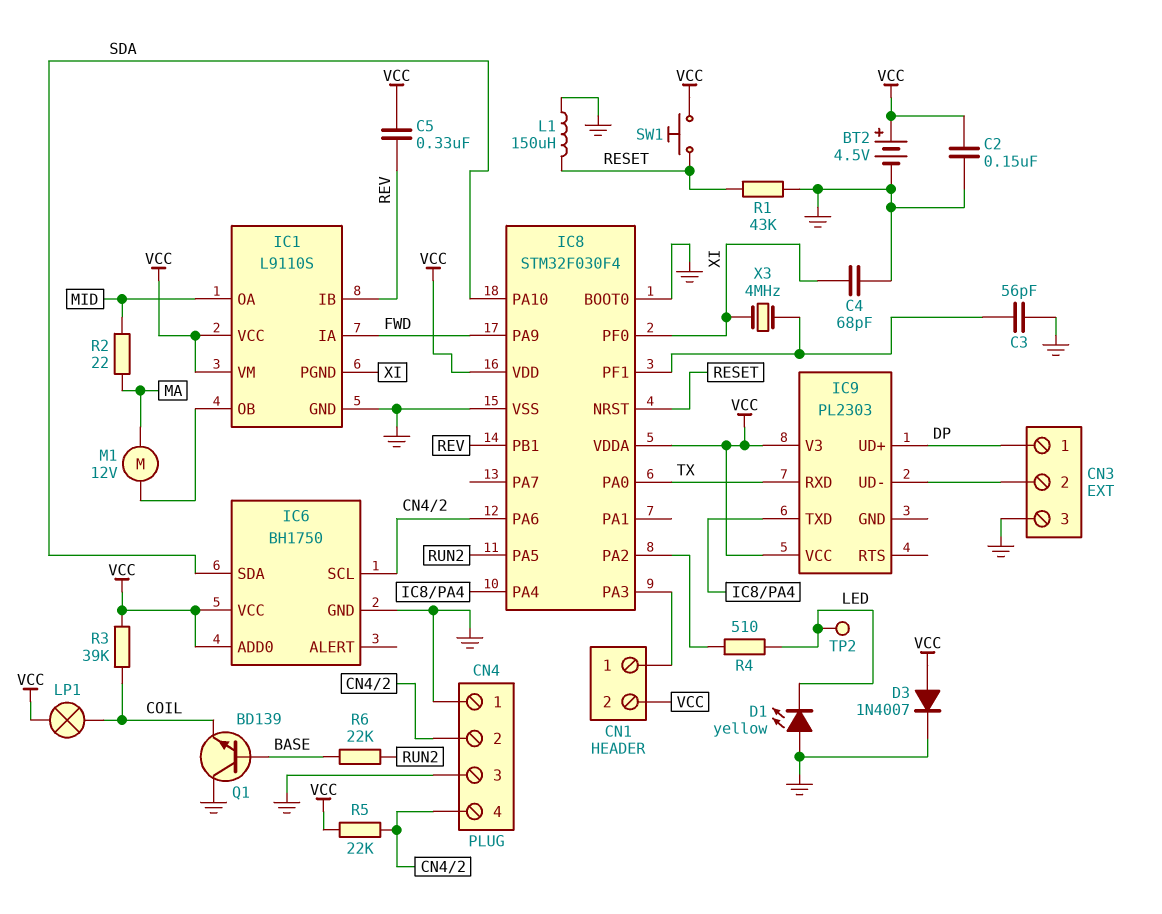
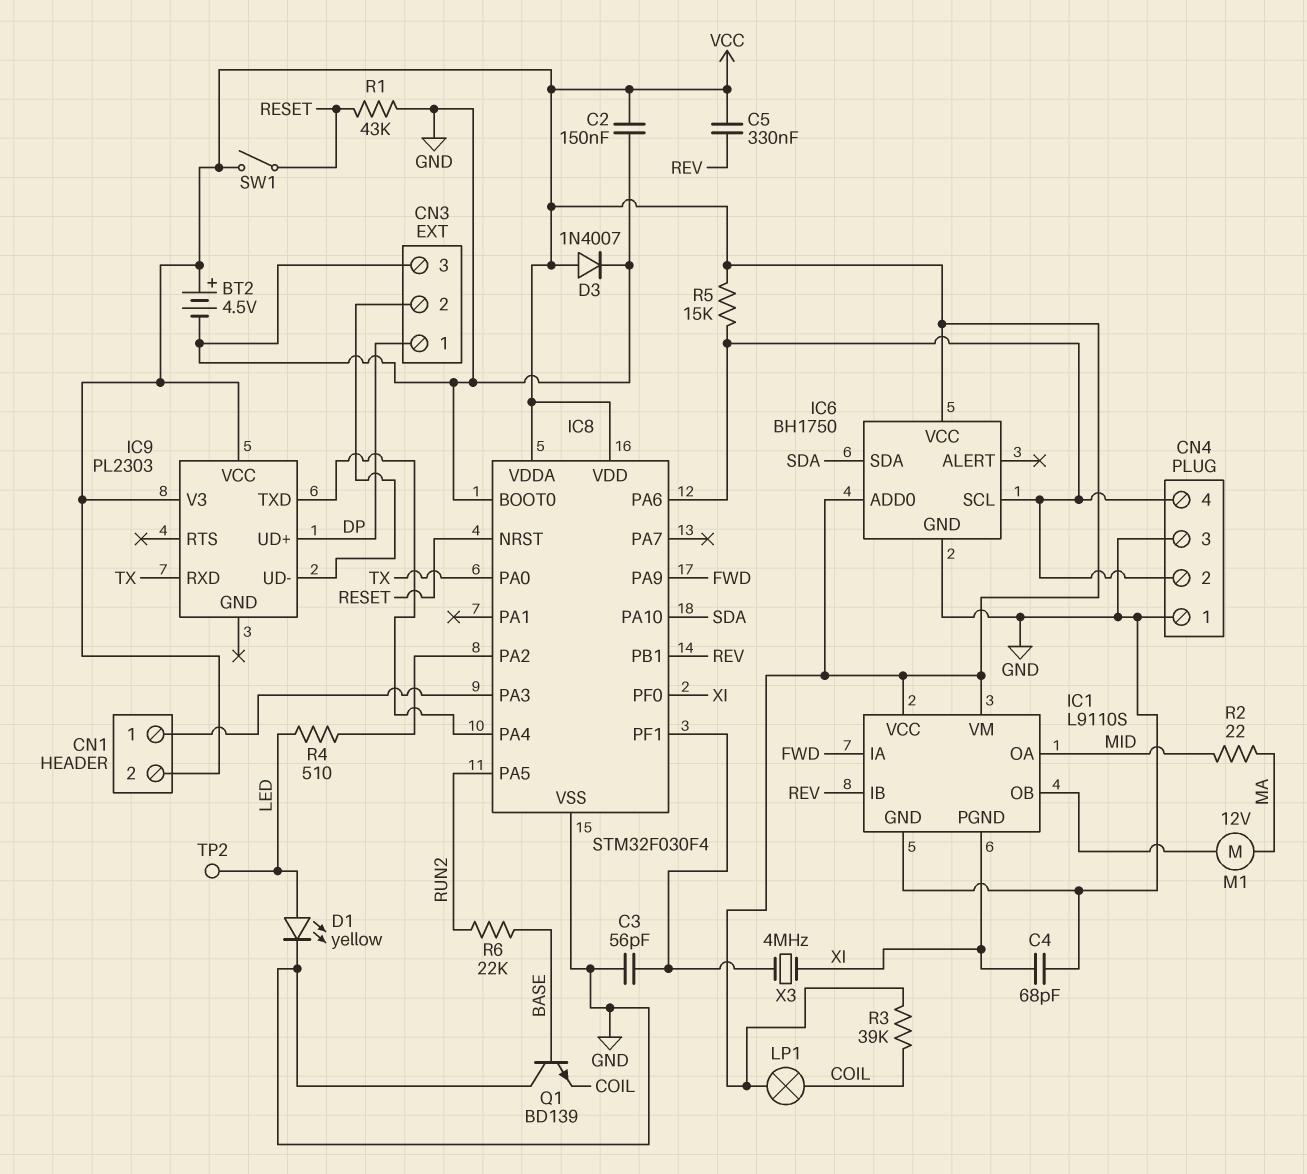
D1: LED yellow (A GND, K LED) -> LED yellow (A LED, K GND)
L1: 150uH (GND, RESET) -> none
R5: 22k (CN4/2, VCC) -> 15k (CN4/2, VCC)
SW1: button (RESET, VCC) -> switch (RESET, VCC)

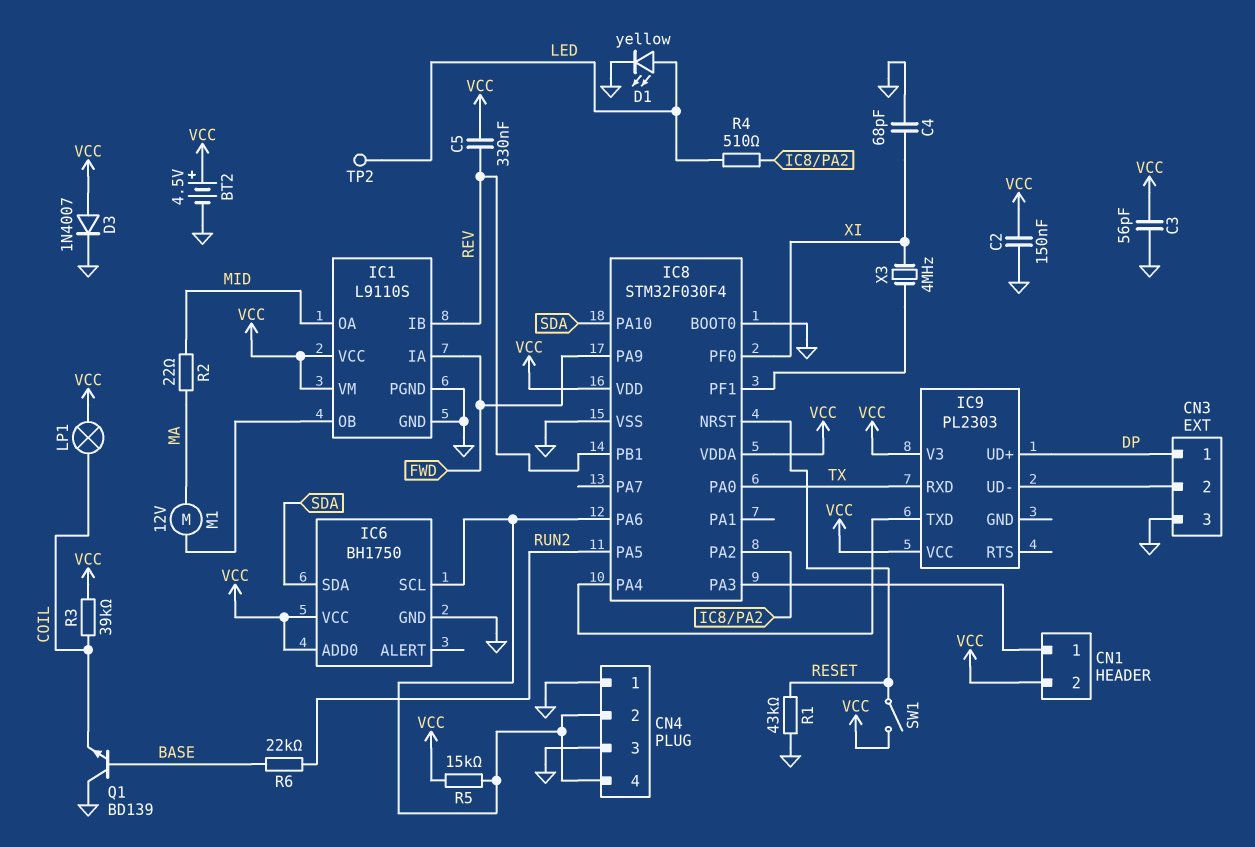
C3: 56pF (GND, IC8/PF1) -> 56pF (GND, VCC)
IC1 pin PGND: XI -> GND

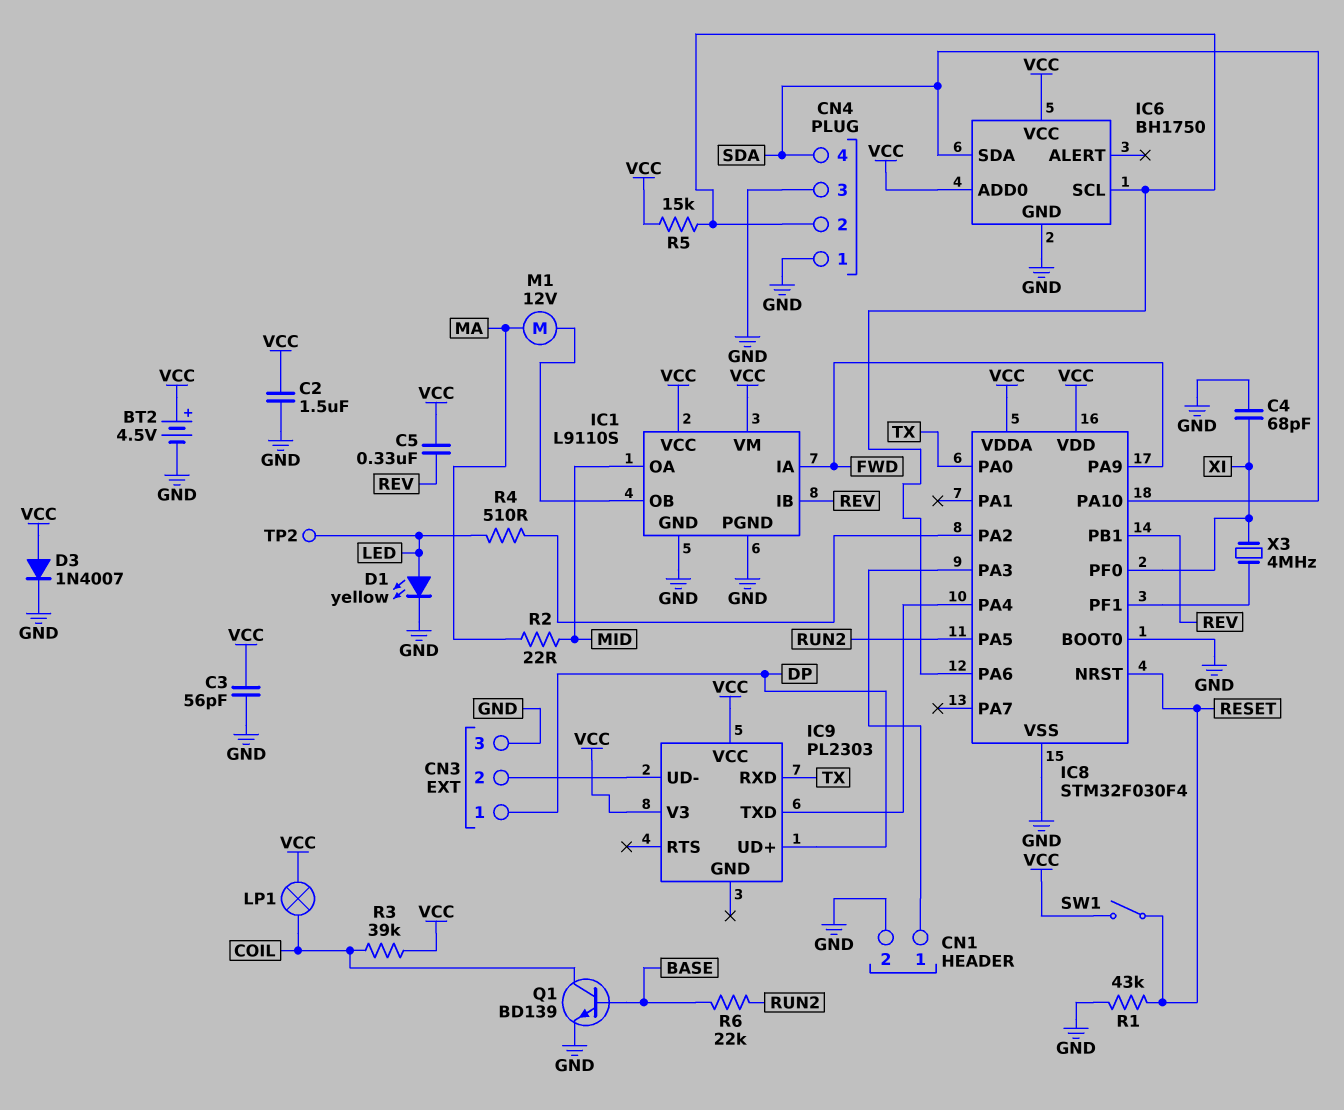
C2: 150nF (GND, VCC) -> 1.5uF (GND, VCC)
CN1 pin 2: VCC -> GND
CN4 pin 4: CN4/2 -> SDA
Q1: NPN BD139 (B BASE, C GND, E COIL) -> NPN BD139 (B BASE, C COIL, E GND)

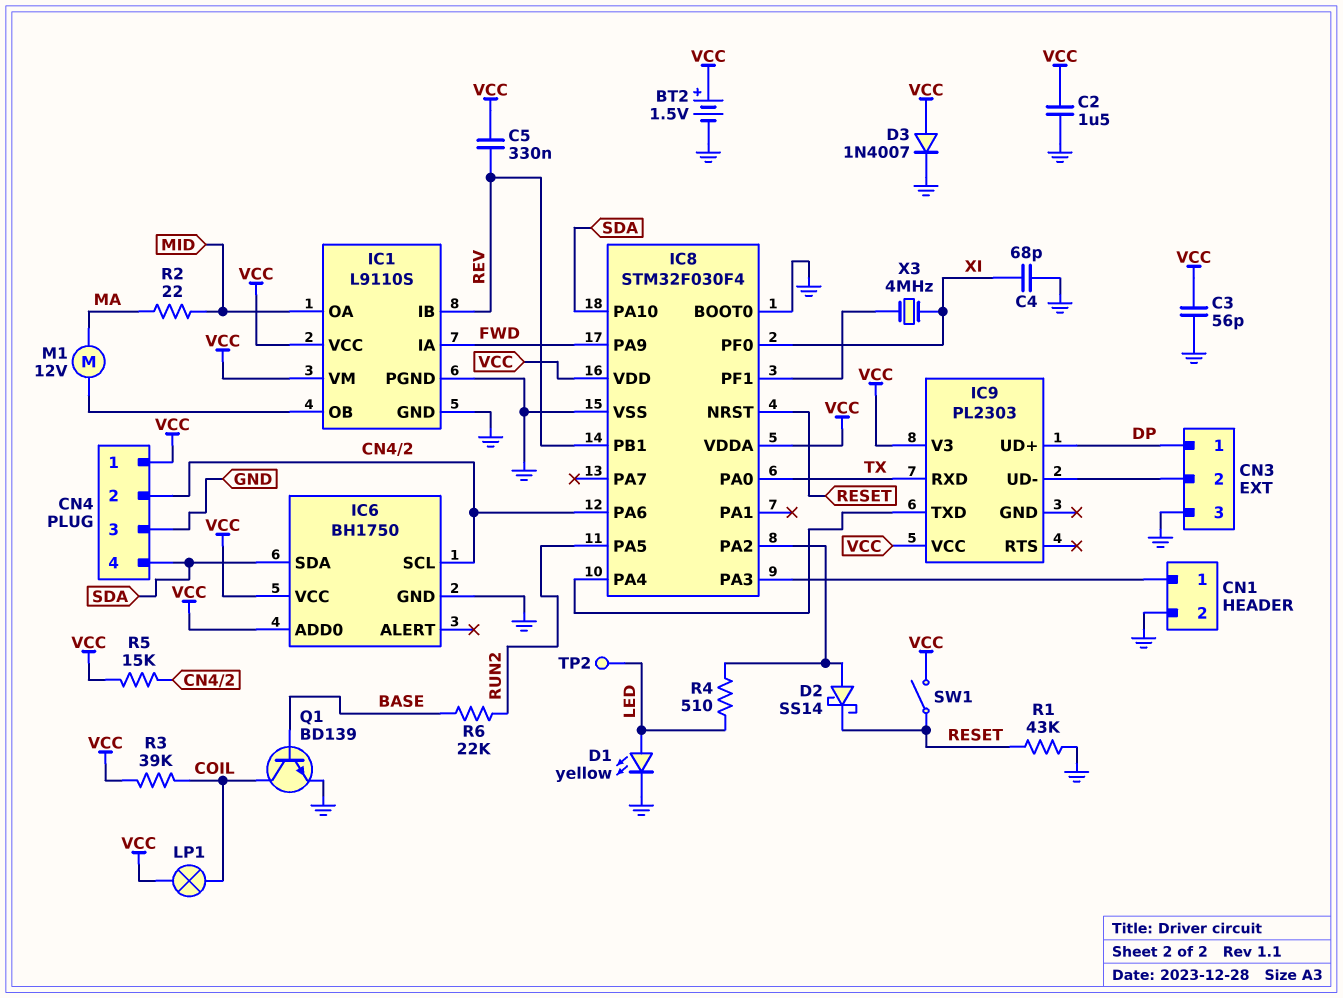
BT2: 4.5V (plus VCC, minus GND) -> 1.5V (plus VCC, minus GND)
CN4 pin 1: GND -> VCC
D2: none -> schottky SS14 (A IC8/PA2, K RESET)

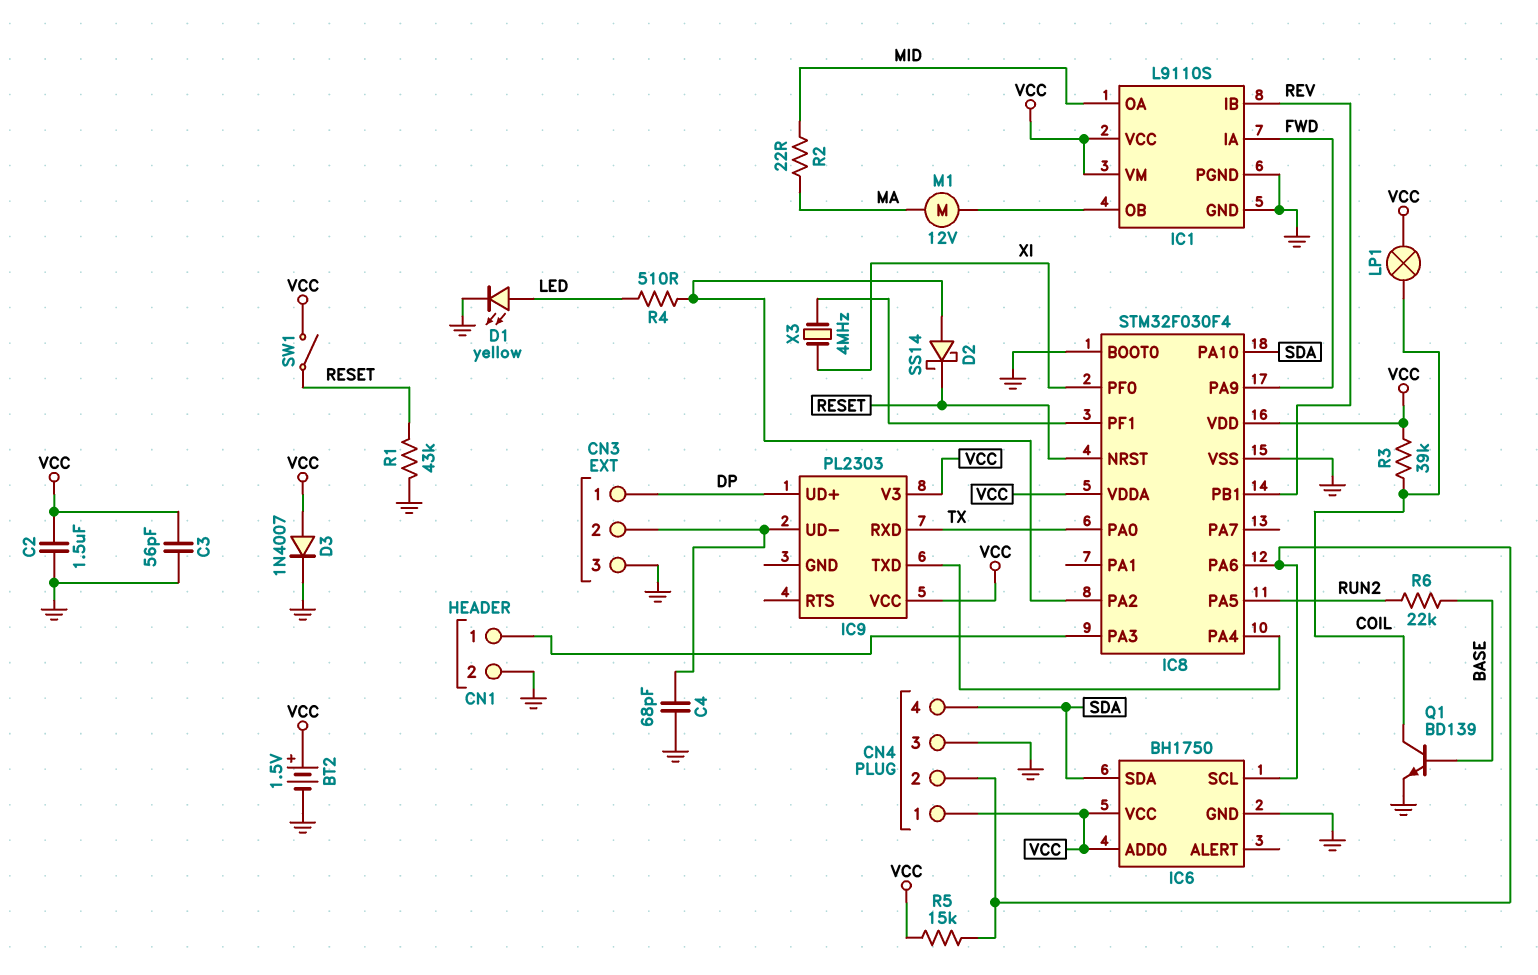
C4: 68pF (GND, XI) -> 68pF (CN3/2, GND)
C5: 330nF (REV, VCC) -> none
TP2: test point (LED) -> none

